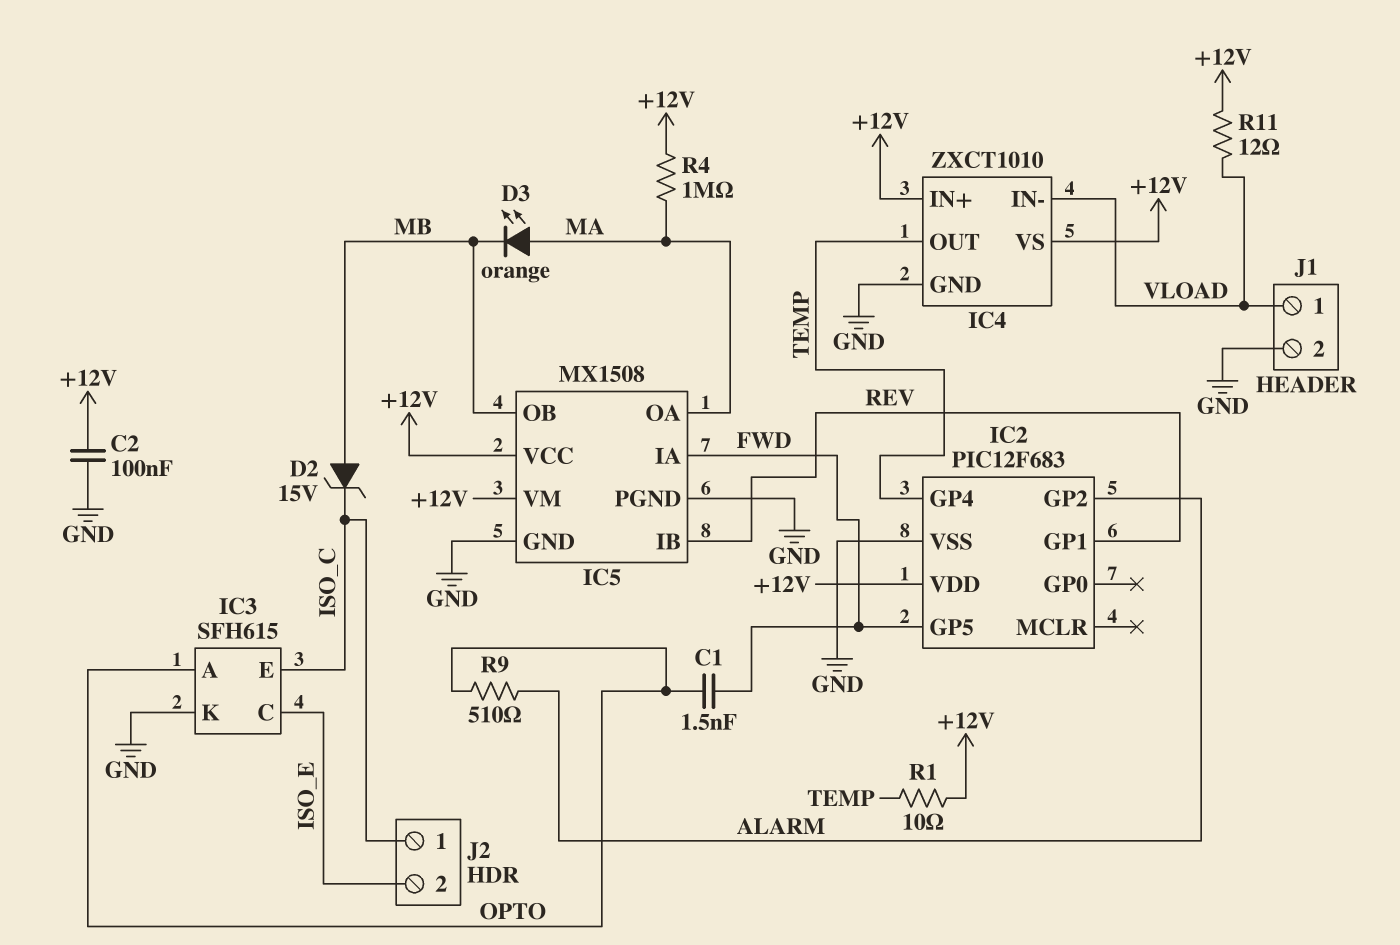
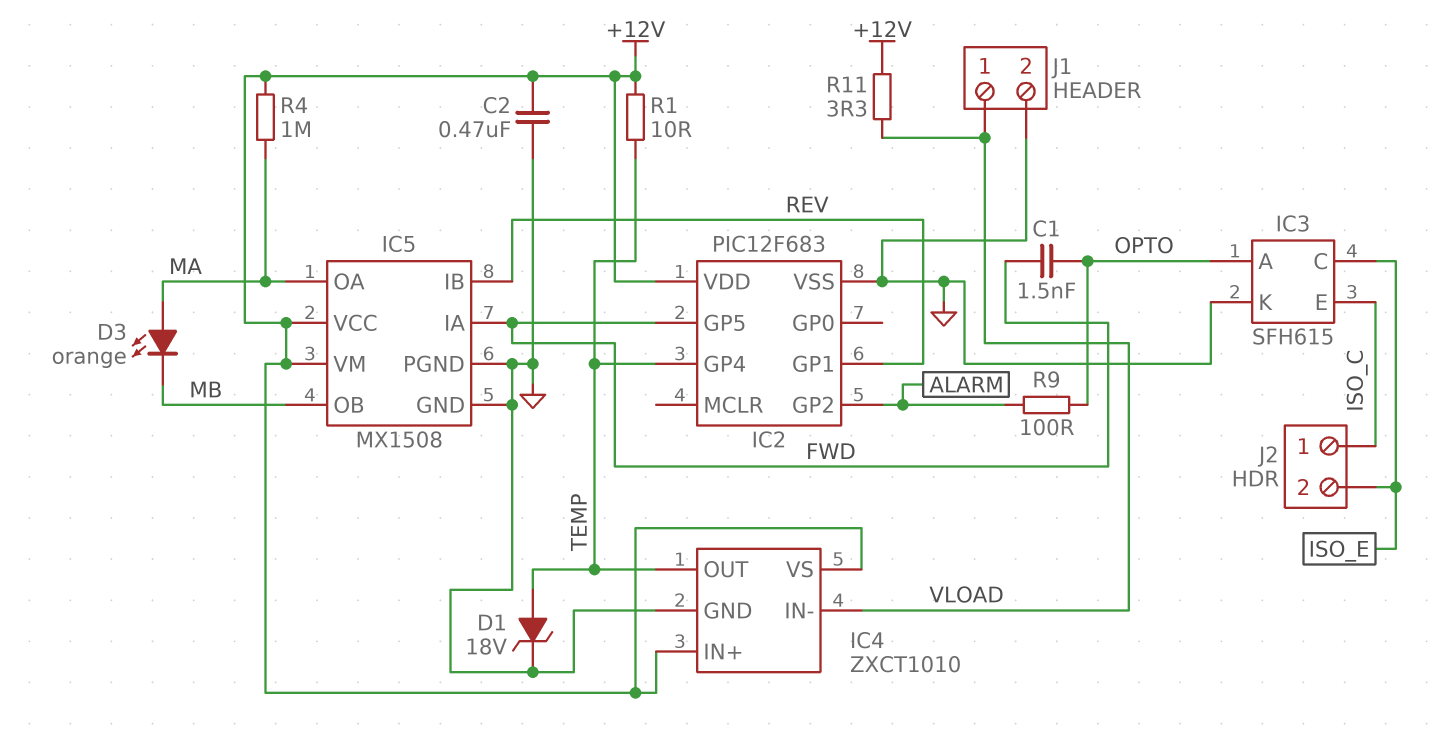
C2: 100nF (+12V, GND) -> 470nF (+12V, GND)
D1: none -> zener 18V (A TEMP, K GND)
D2: zener 15V (A MB, K ISO_C) -> none
R9: 510 (ALARM, OPTO) -> 100 (ALARM, OPTO)
R11: 12 (+12V, VLOAD) -> 3.3 (+12V, VLOAD)

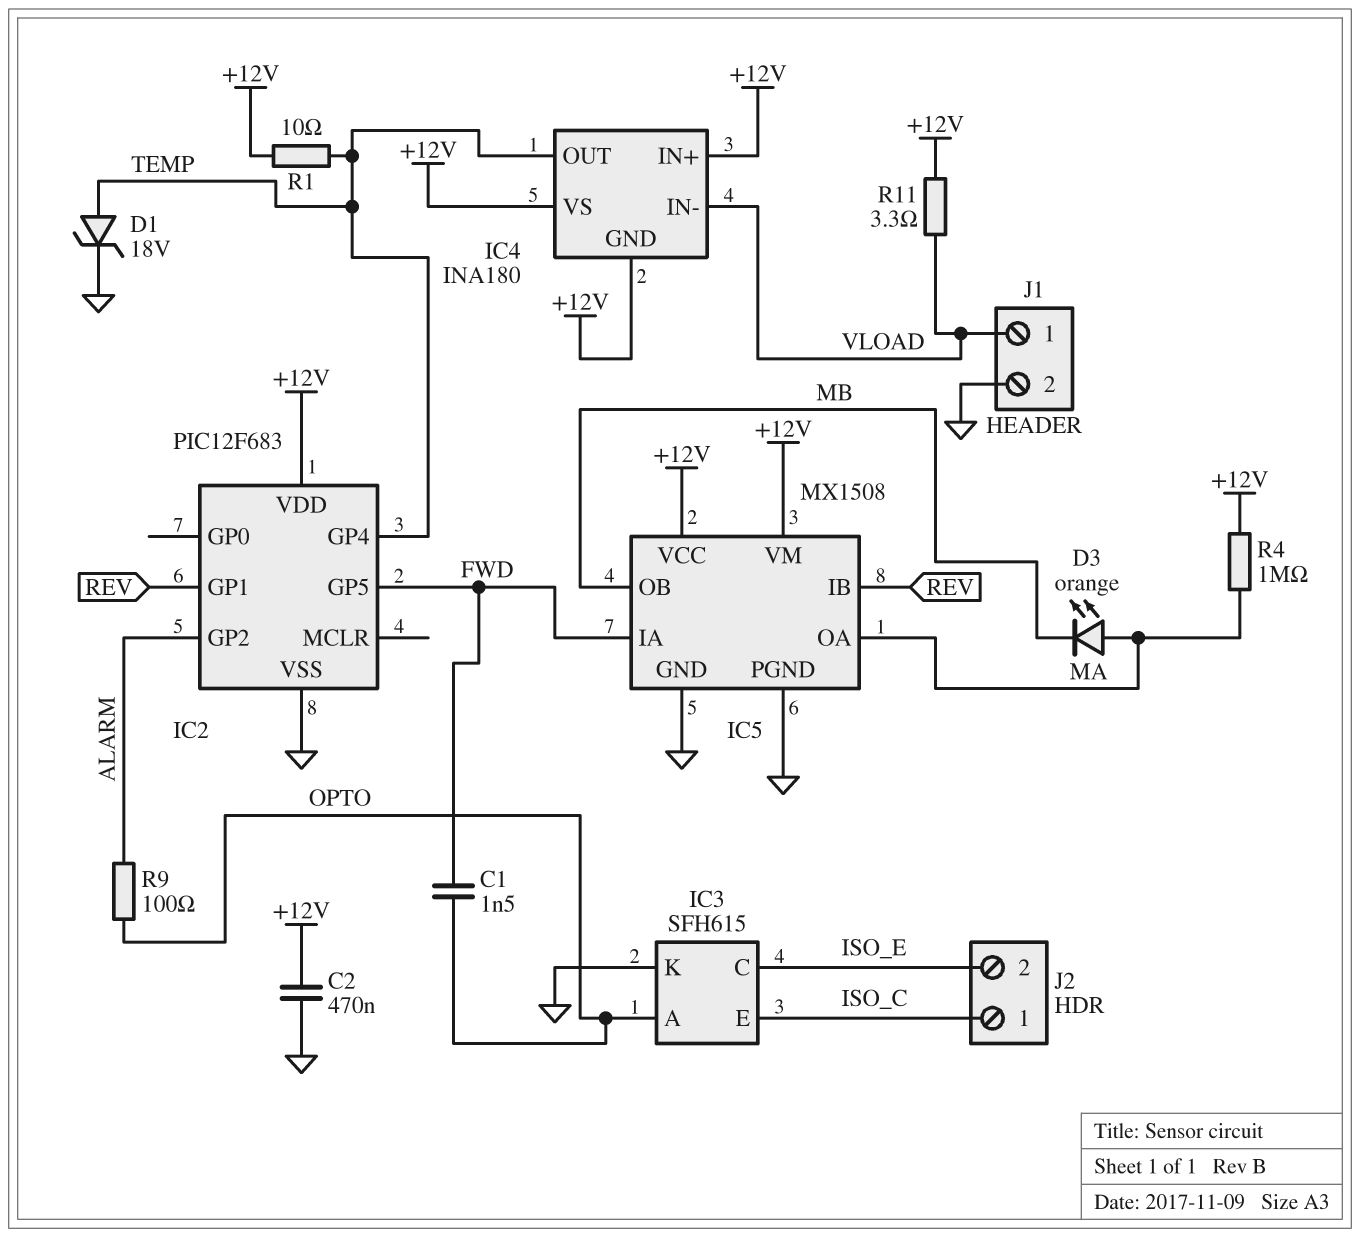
IC4: ZXCT1010 -> INA180
IC4 pin GND: GND -> +12V

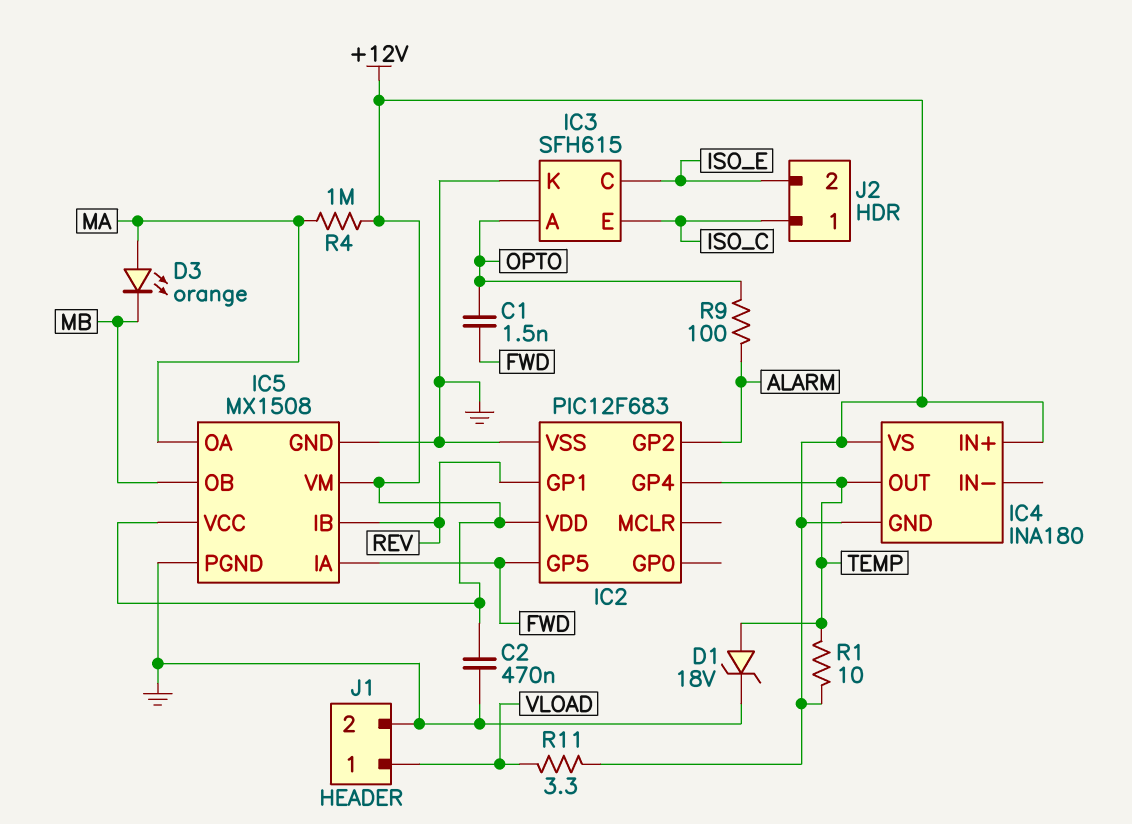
IC4 pin IN-: VLOAD -> none

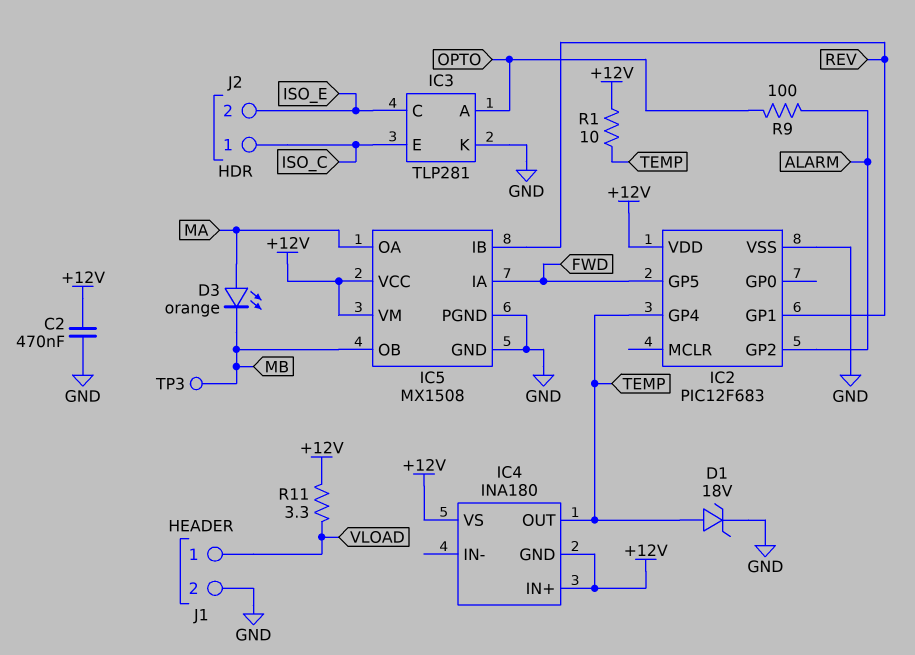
C1: 1.5nF (FWD, OPTO) -> none
IC3: SFH615 -> TLP281
R4: 1M (+12V, MA) -> none
TP3: none -> test point (MB)

